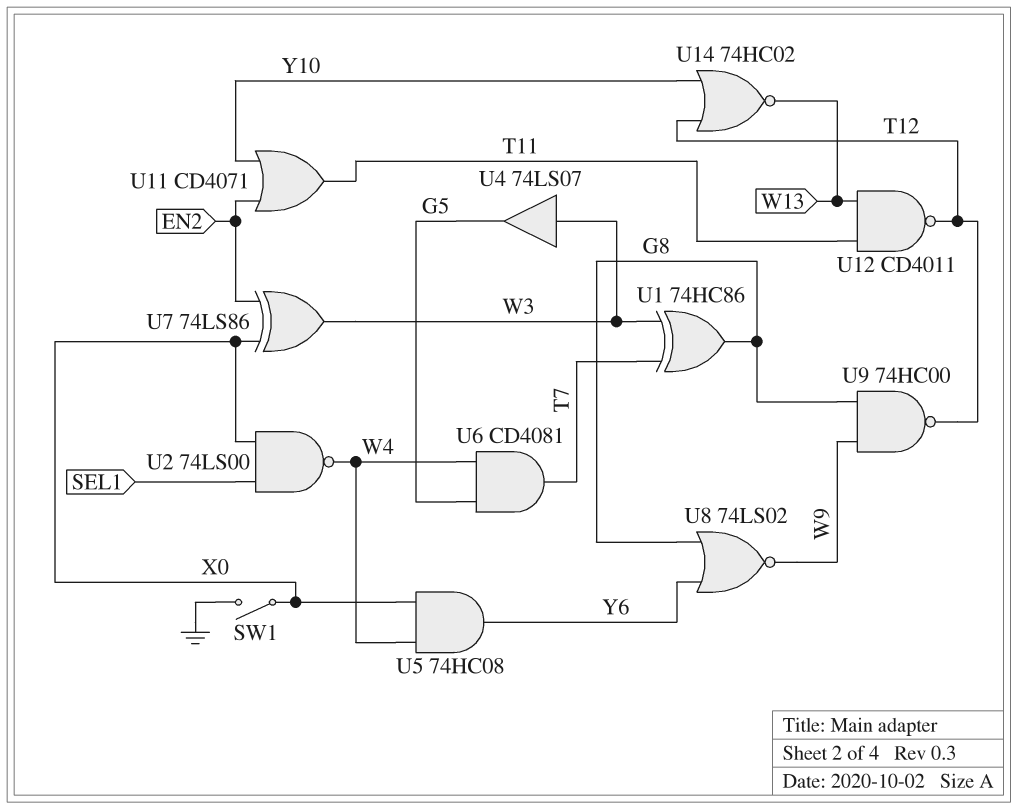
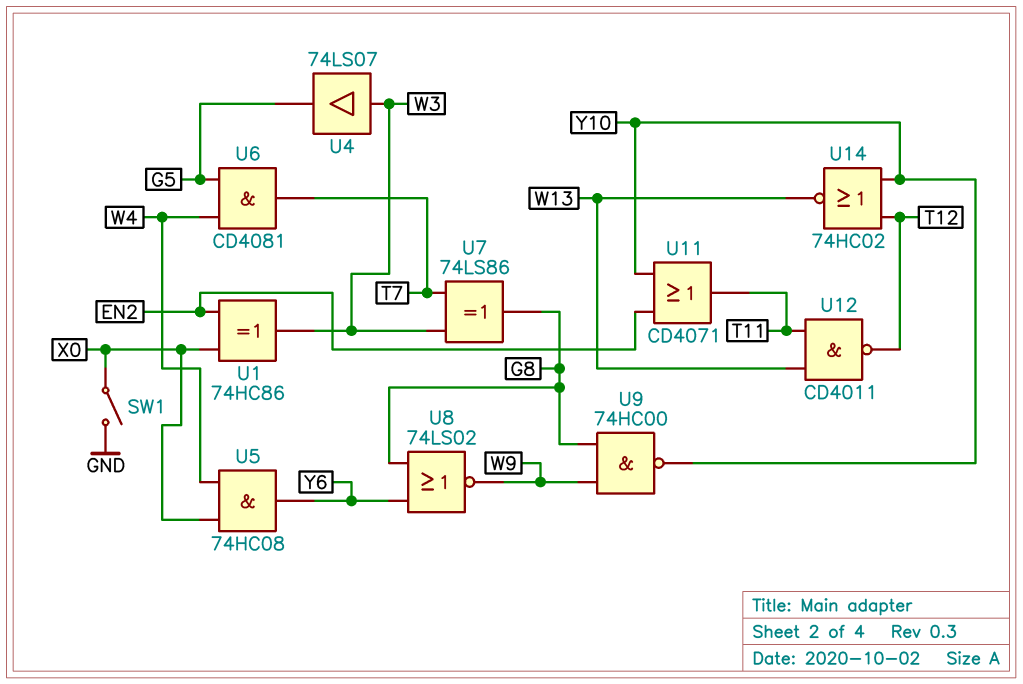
U1: XOR 74HC86 (in T7, in W3, out G8) -> XOR 74HC86 (in EN2, in X0, out W3)
U2: NAND 74LS00 (in SEL1, in X0, out W4) -> none
U7: XOR 74LS86 (in EN2, in X0, out W3) -> XOR 74LS86 (in T7, in W3, out G8)
U9: NAND 74HC00 (in G8, in W9, out T12) -> NAND 74HC00 (in G8, in W9, out Y10)

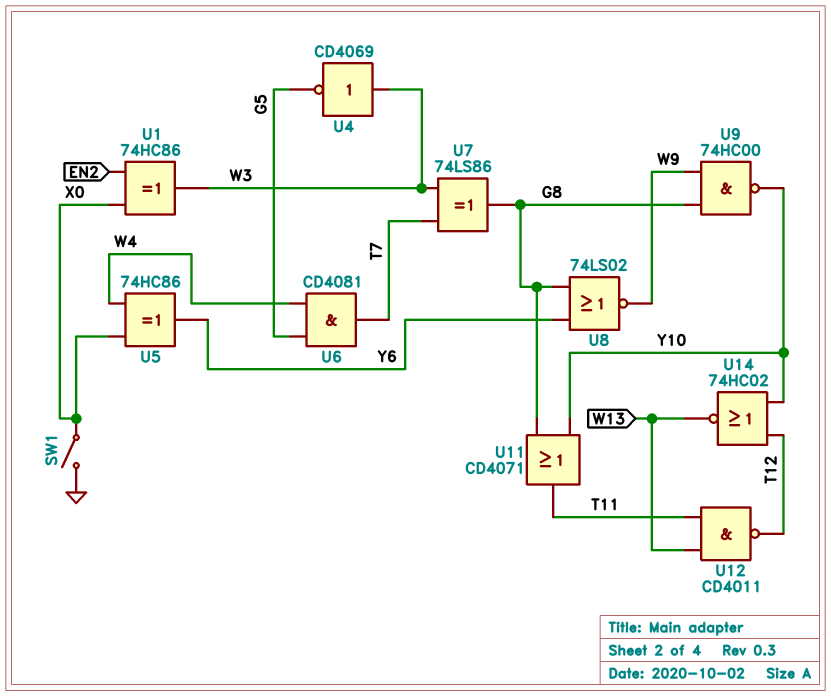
U4: buffer 74LS07 (in W3, out G5) -> NOT CD4069 (in W3, out G5)
U5: AND 74HC08 (in W4, in X0, out Y6) -> XOR 74HC86 (in W4, in X0, out Y6)
U11: OR CD4071 (in EN2, in Y10, out T11) -> OR CD4071 (in G8, in Y10, out T11)

